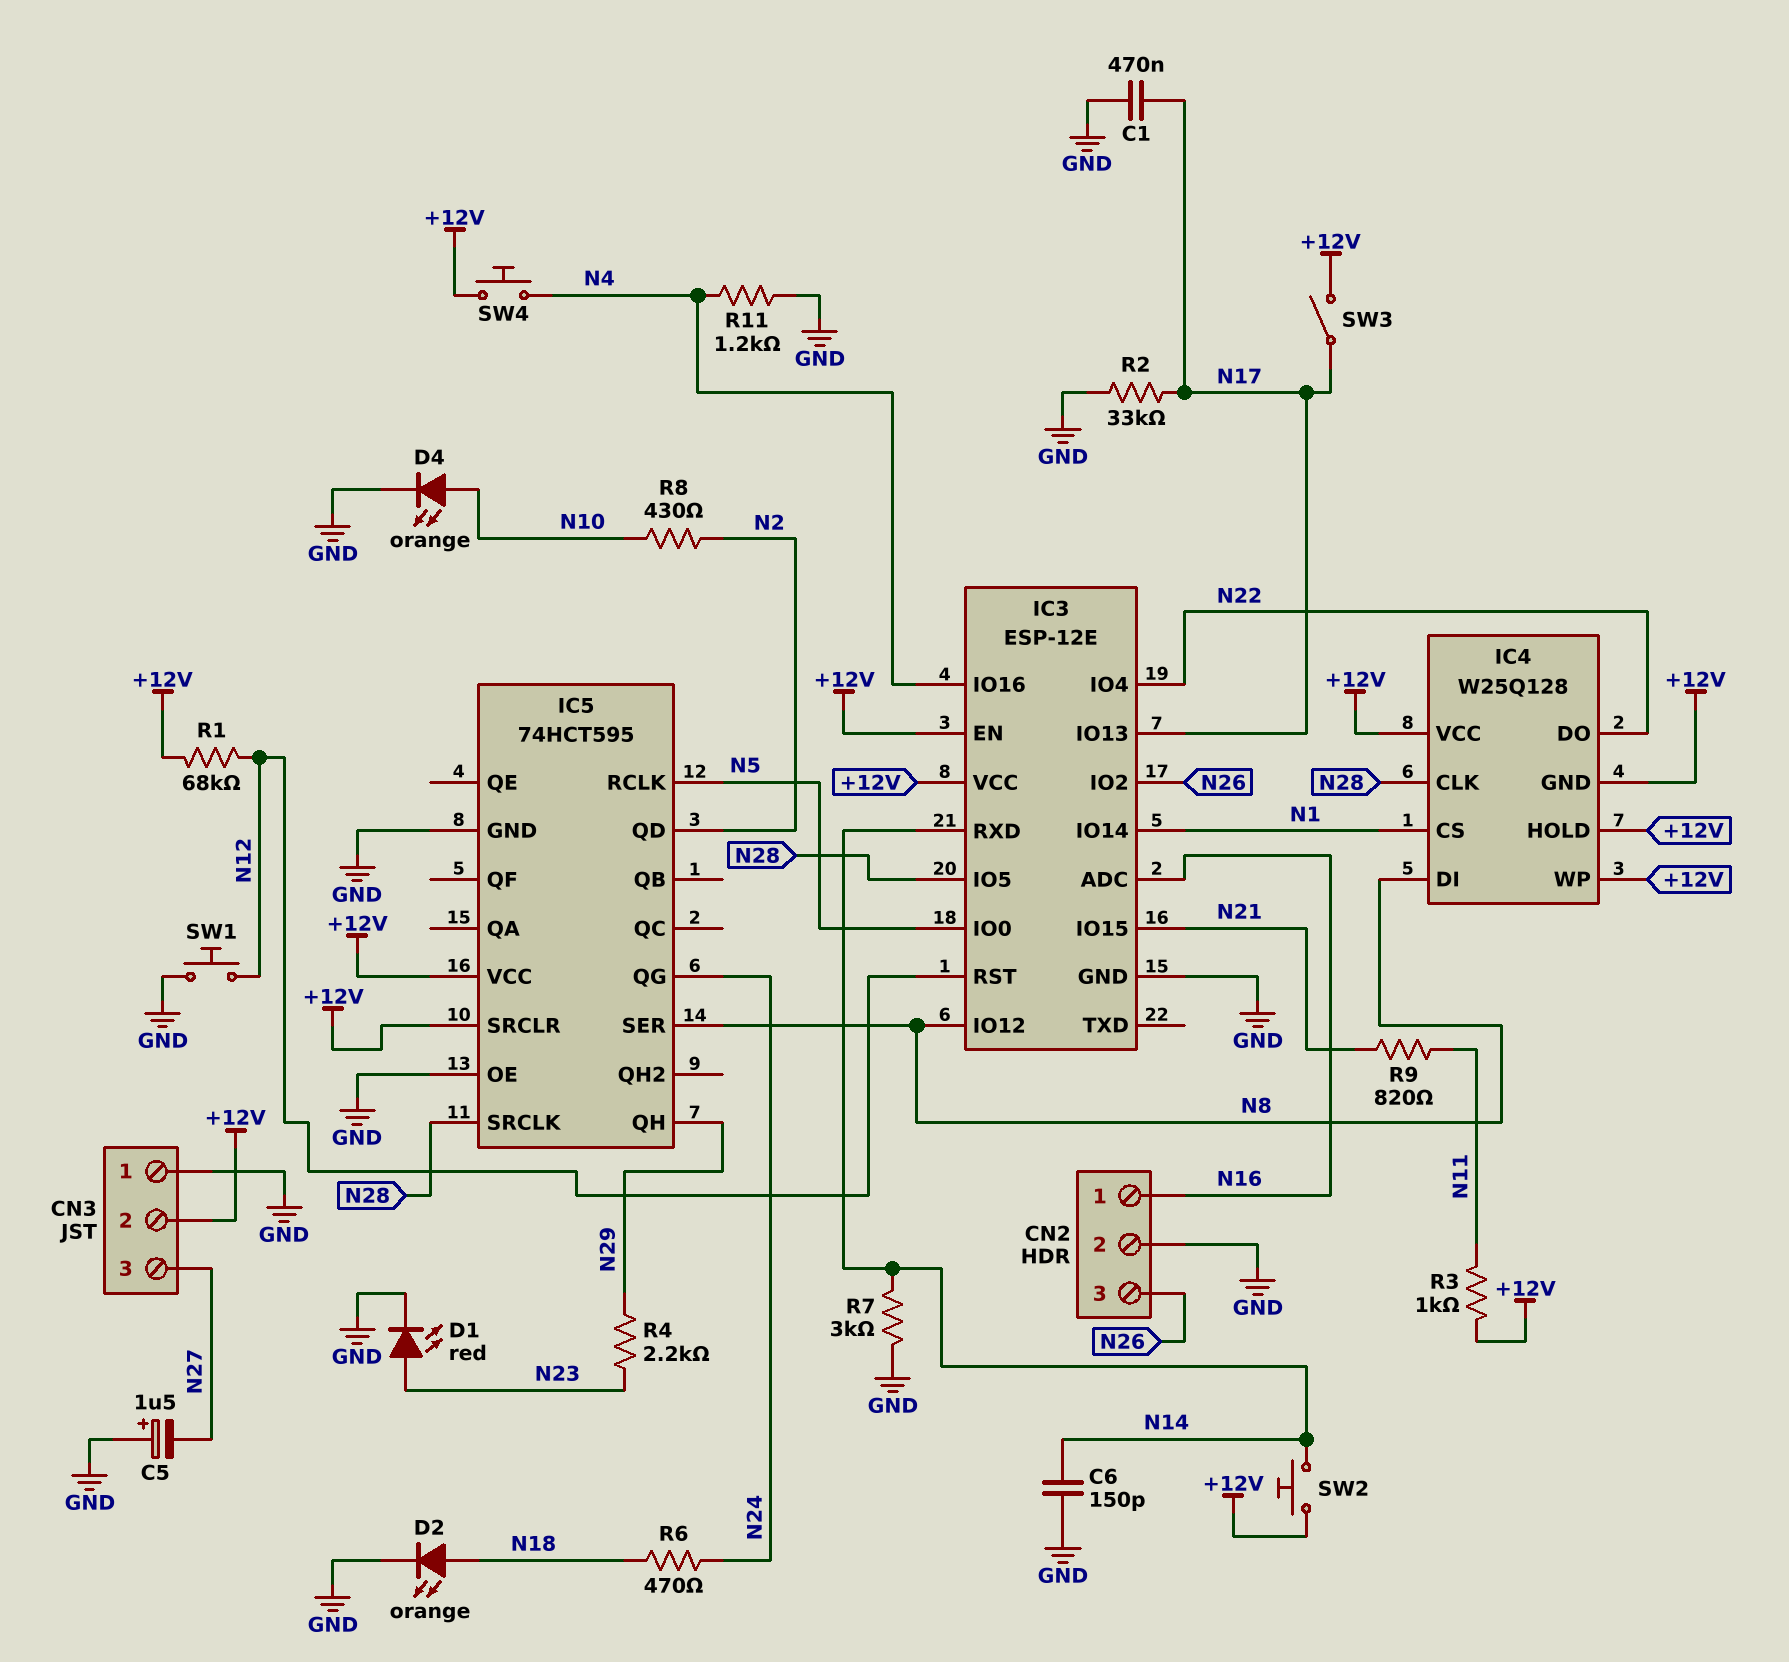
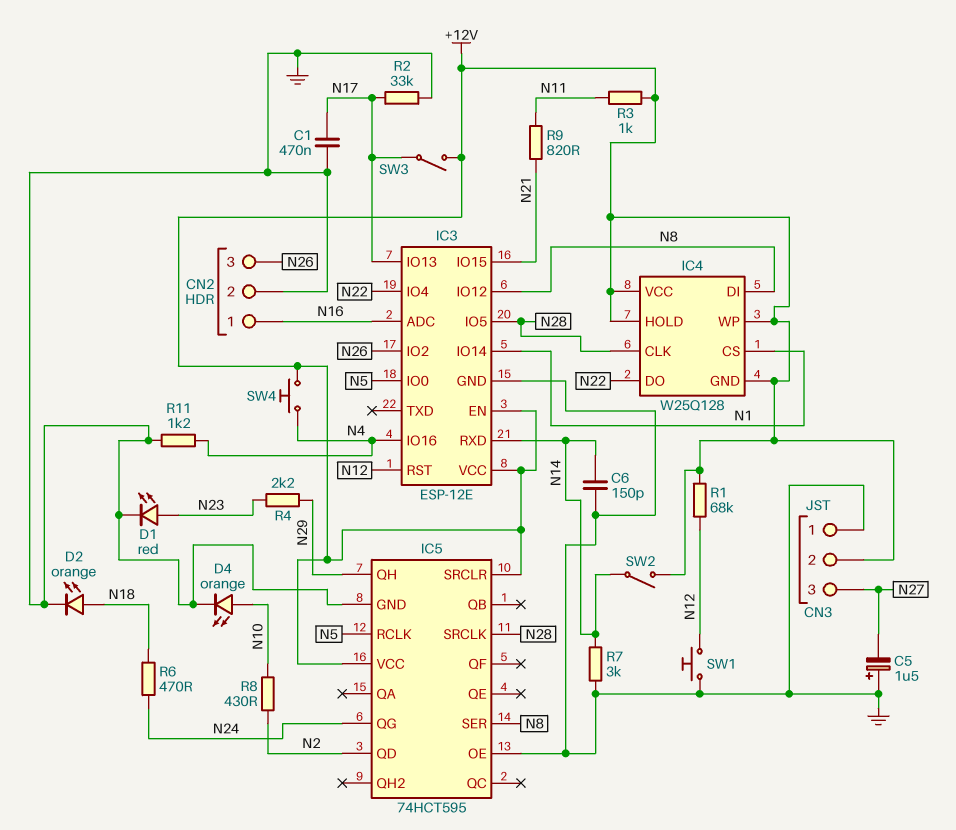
SW2: button (+12V, N14) -> switch (+12V, N14)

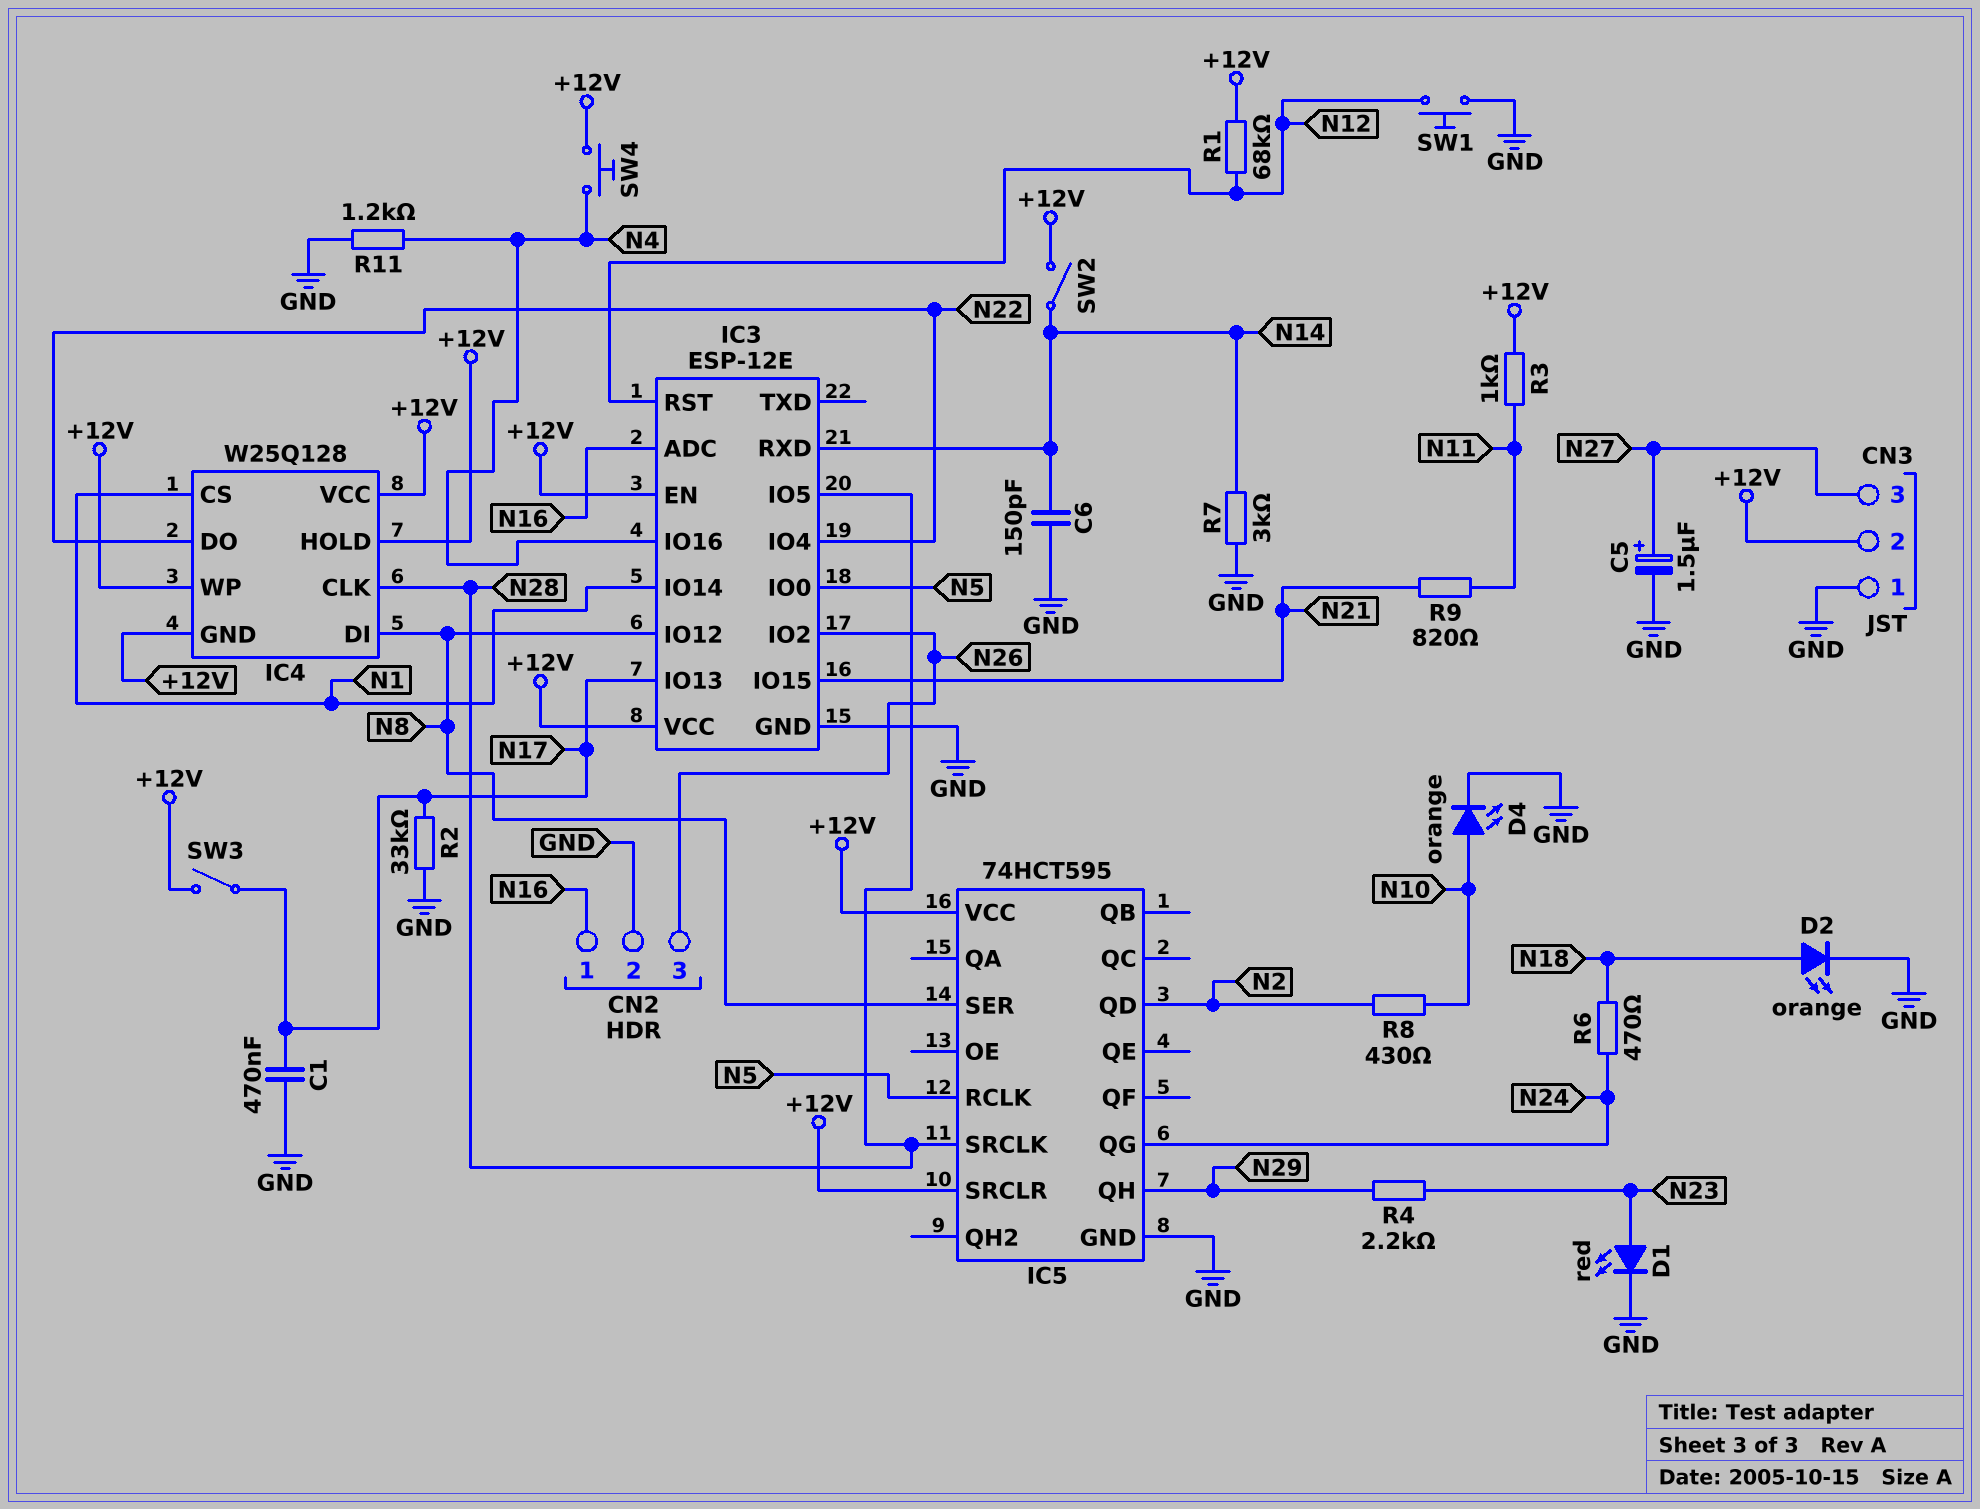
C5: 1.5uF (plus GND, minus N27) -> 1.5uF (plus N27, minus GND)
IC5 pin OE: GND -> none

